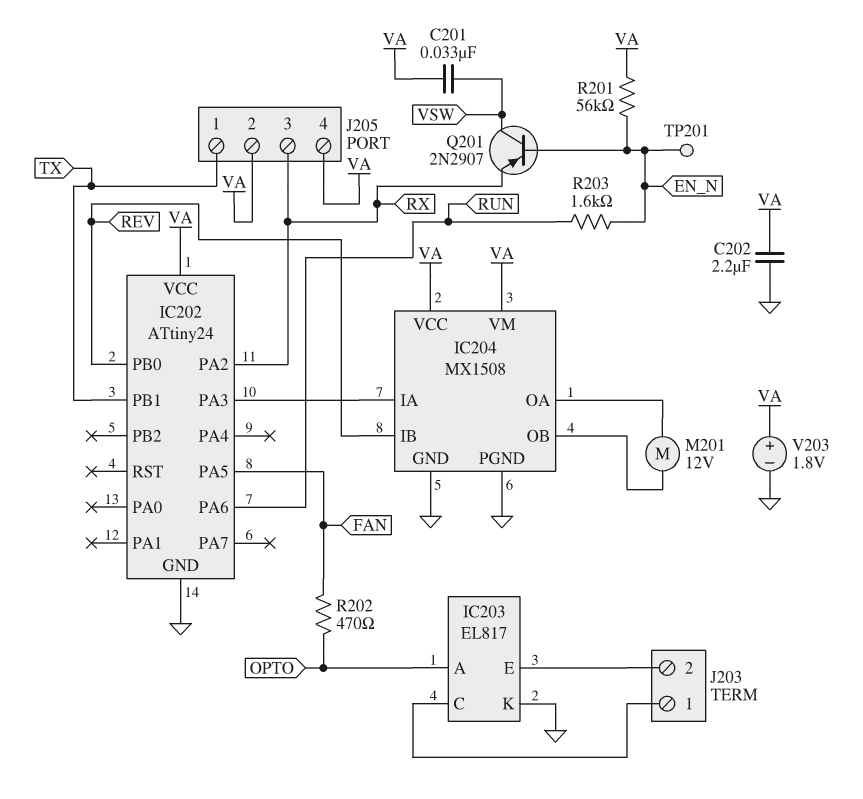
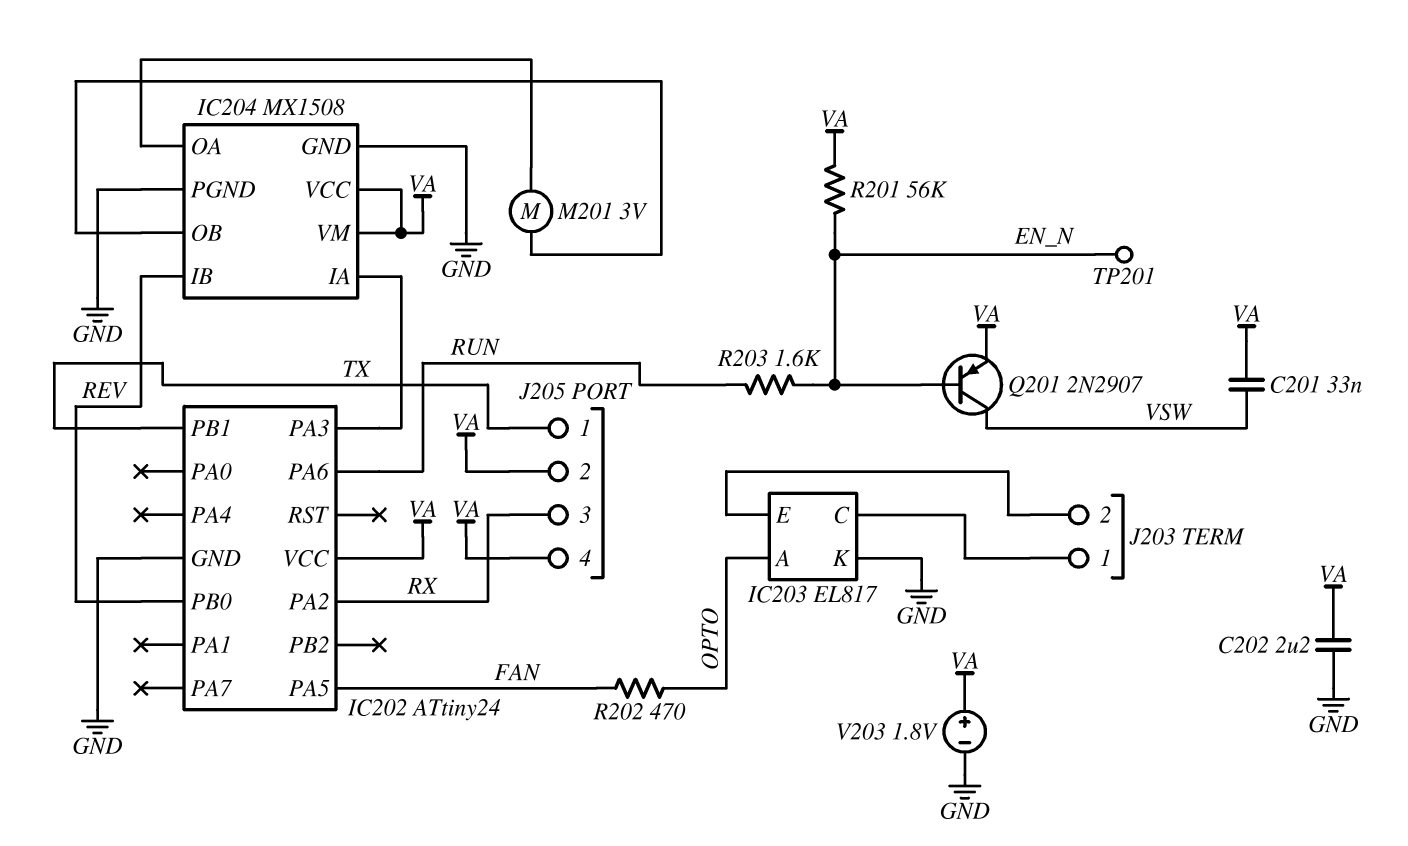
M201: motor 12V (IC204/OA, IC204/OB) -> motor 3V (IC204/OA, IC204/OB)
Q201: PNP 2N2907 (B EN_N, C VSW, E RX) -> PNP 2N2907 (B EN_N, C VSW, E VA)

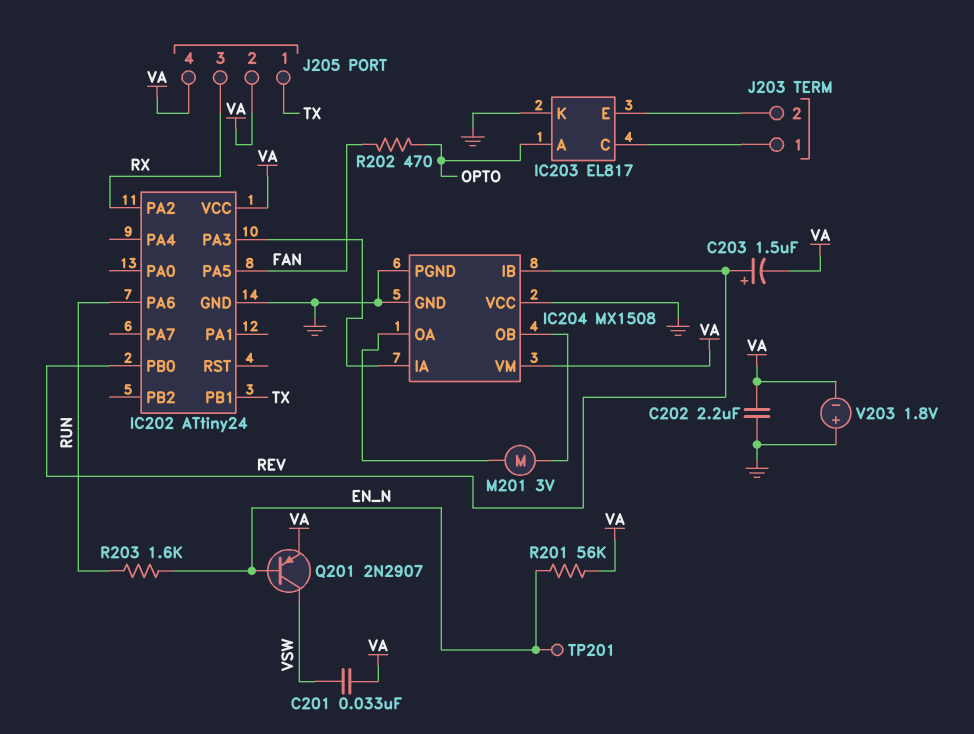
C203: none -> 1.5uF (plus REV, minus VA)
IC204 pin VCC: VA -> GND
V203: 1.8V (plus VA, minus GND) -> 1.8V (plus GND, minus VA)

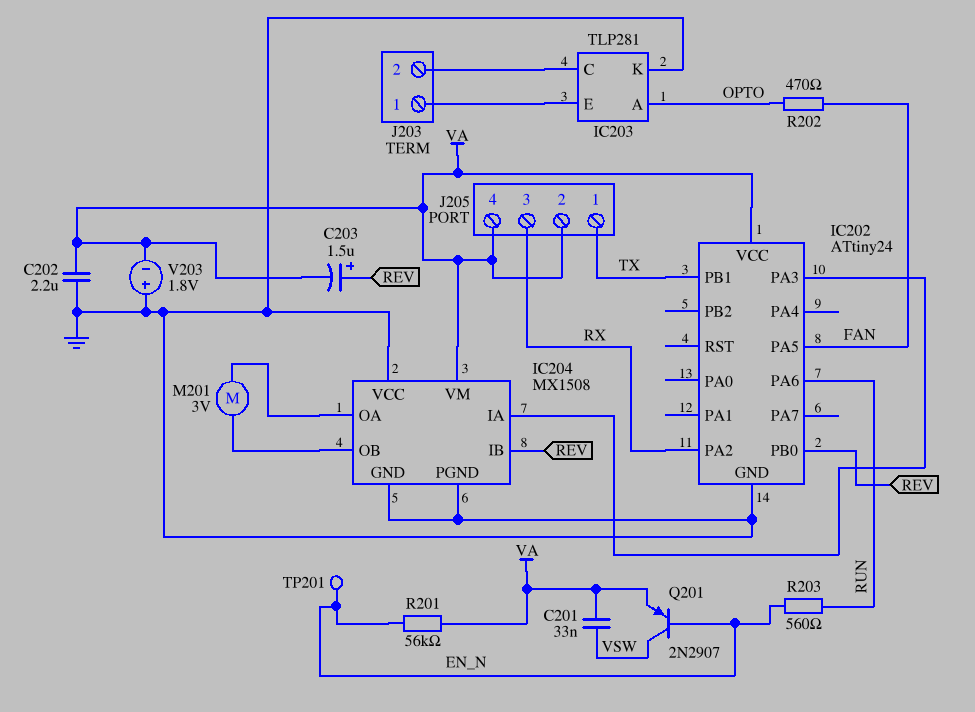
IC203: EL817 -> TLP281
J203 pin 1: IC203/C -> IC203/E
J203 pin 2: IC203/E -> IC203/C
R203: 1.6k (EN_N, RUN) -> 560 (EN_N, RUN)

